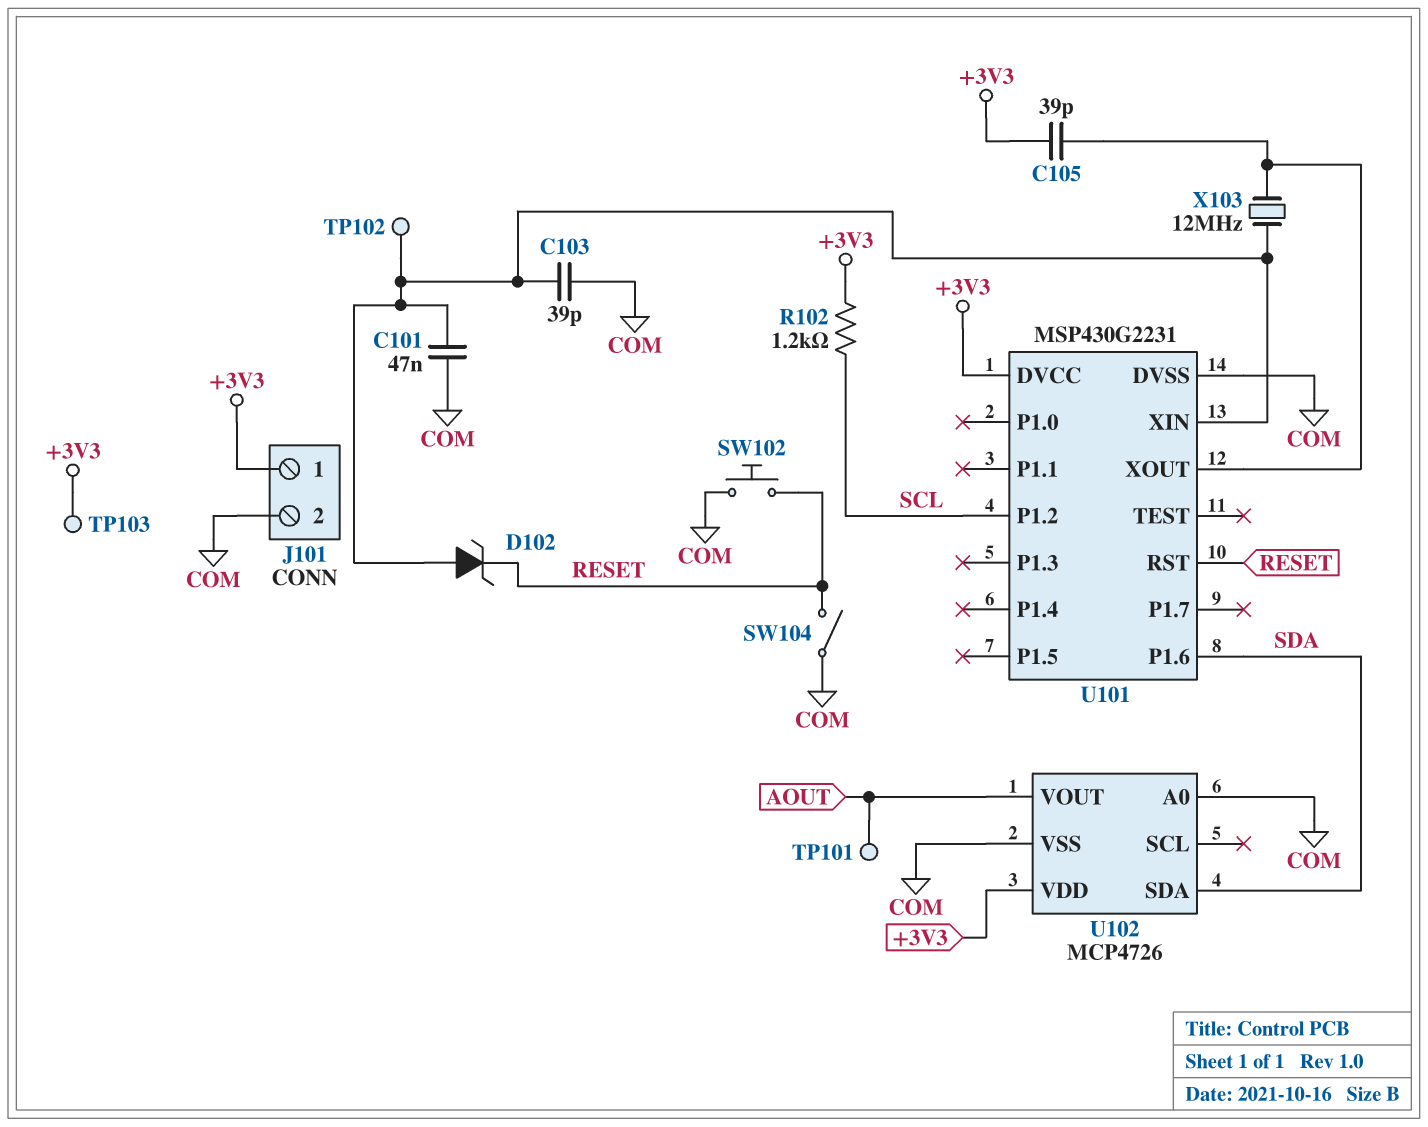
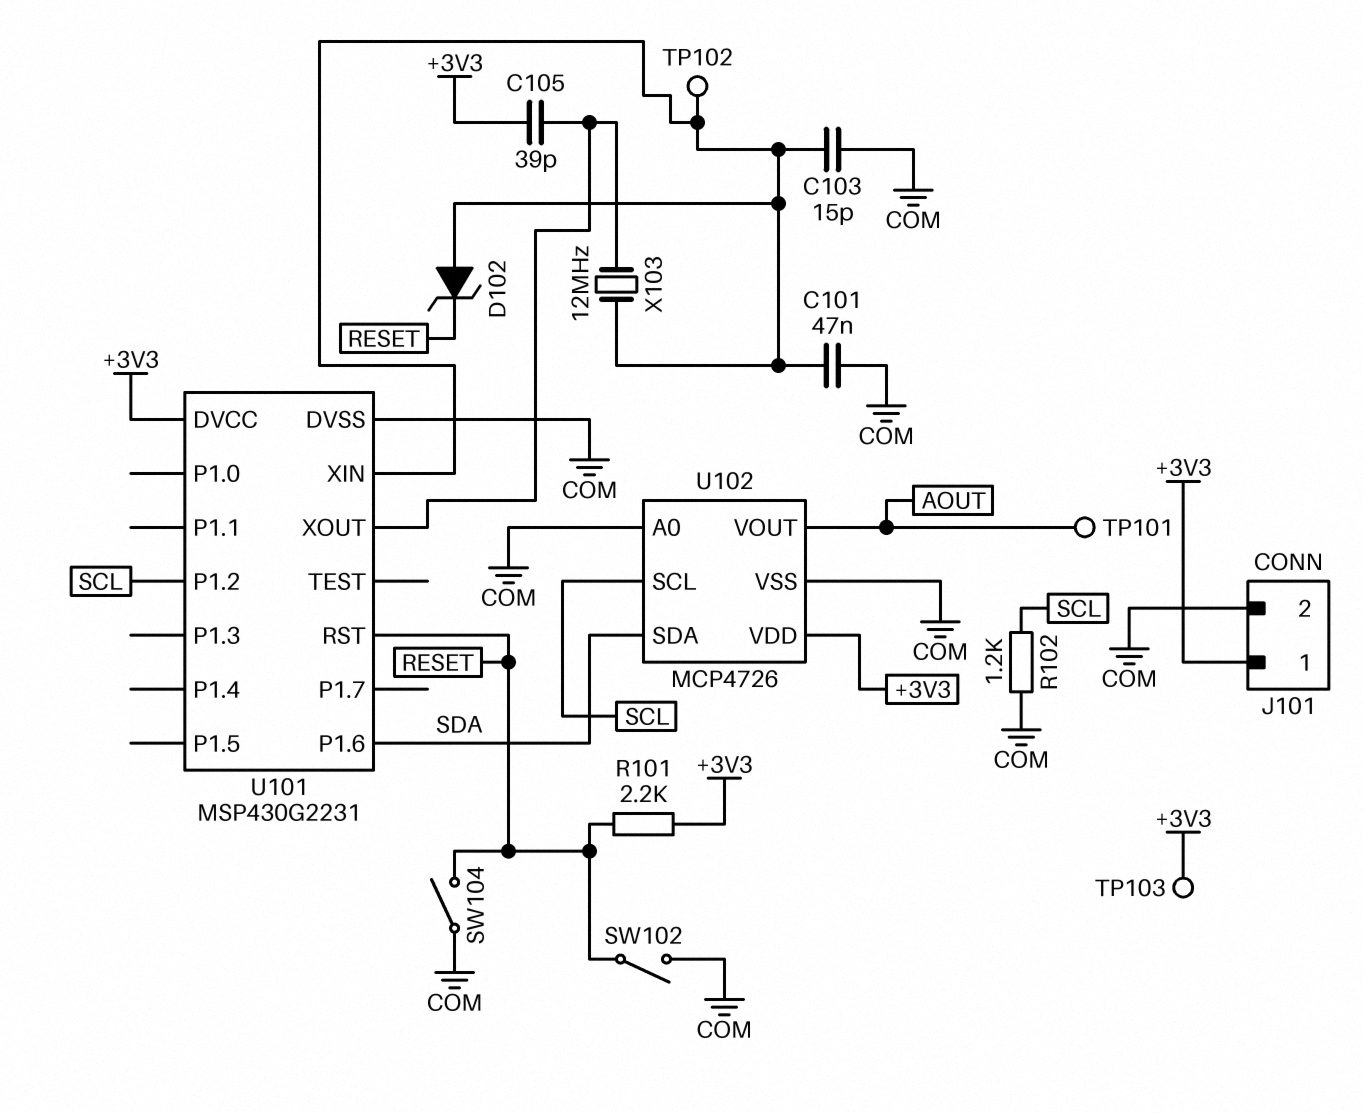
C103: 39pF (COM, U101/XIN) -> 15pF (COM, U101/XIN)
R101: none -> 2.2k (+3V3, RESET)
R102: 1.2k (+3V3, SCL) -> 1.2k (COM, SCL)
SW102: button (COM, RESET) -> switch (COM, RESET)
U102 pin SCL: none -> SCL

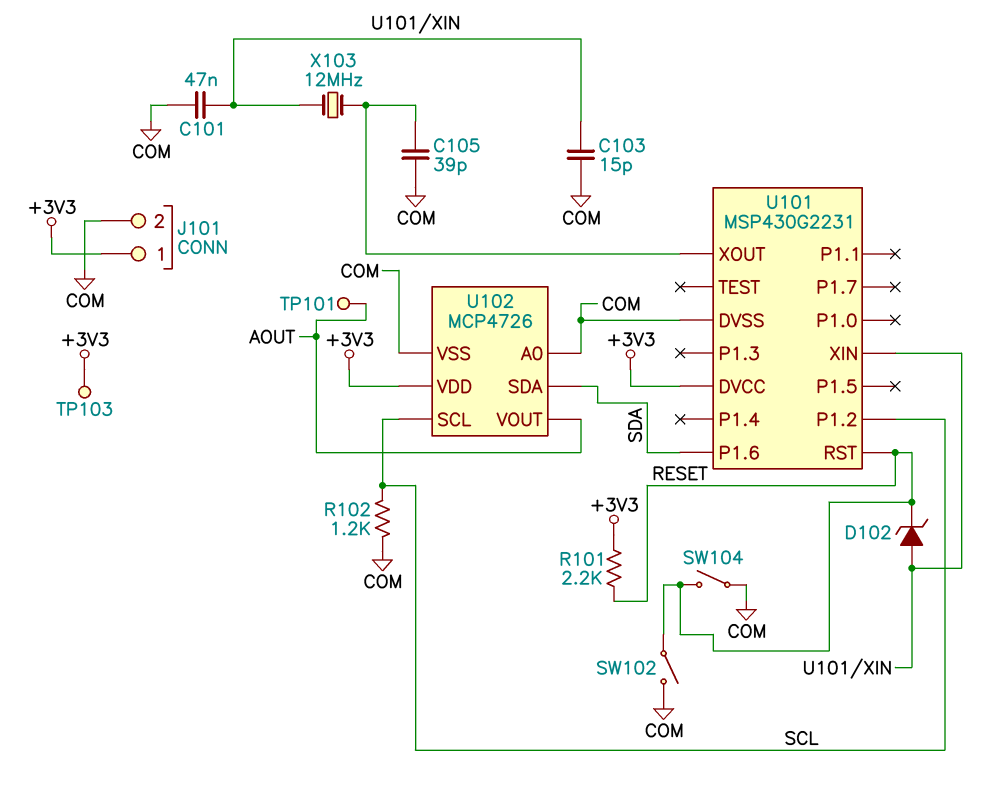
C105: 39pF (+3V3, U101/XOUT) -> 39pF (COM, U101/XOUT)
TP102: test point (U101/XIN) -> none

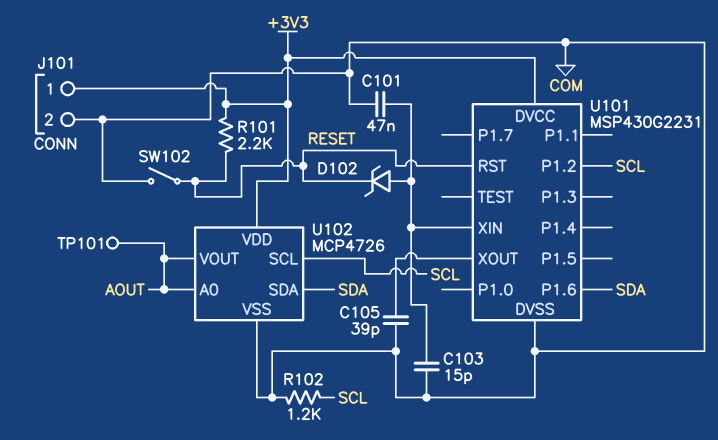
SW104: switch (COM, RESET) -> none
TP103: test point (+3V3) -> none
U102 pin A0: COM -> AOUT
X103: 12MHz (U101/XIN, U101/XOUT) -> none

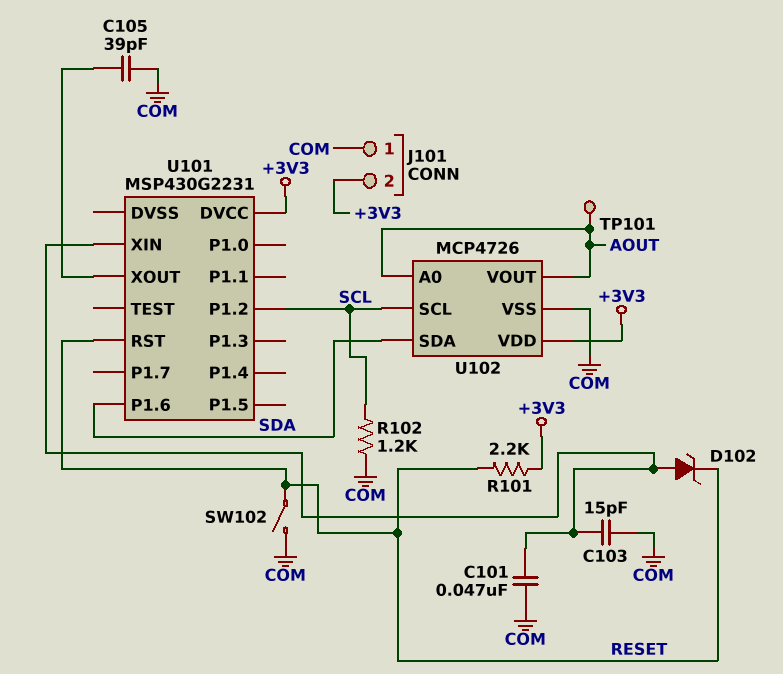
J101 pin 1: +3V3 -> COM
J101 pin 2: COM -> +3V3
U101 pin DVSS: COM -> none

